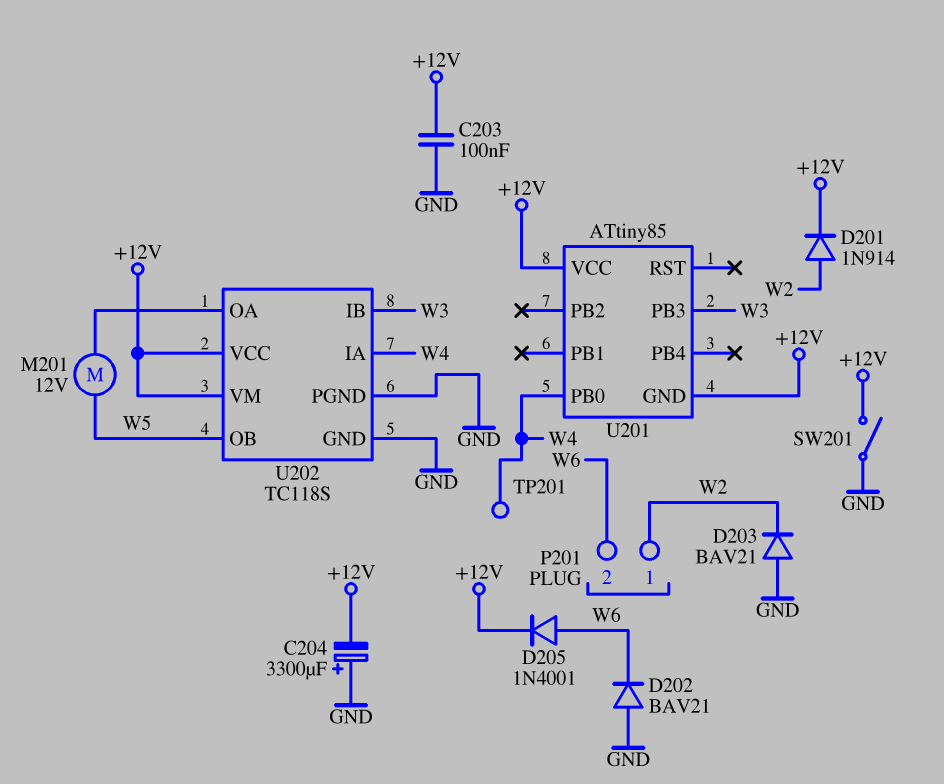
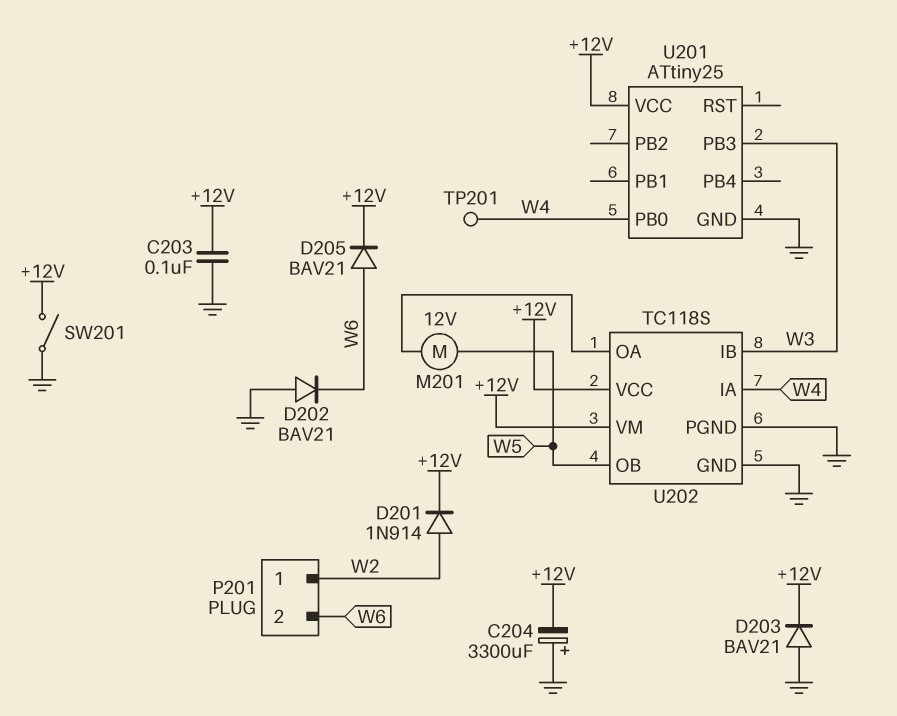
D203: diode BAV21 (A GND, K W2) -> diode BAV21 (A GND, K +12V)
D205: diode 1N4001 (A W6, K +12V) -> diode BAV21 (A W6, K +12V)
U201: ATtiny85 -> ATtiny25
U201 pin GND: +12V -> GND

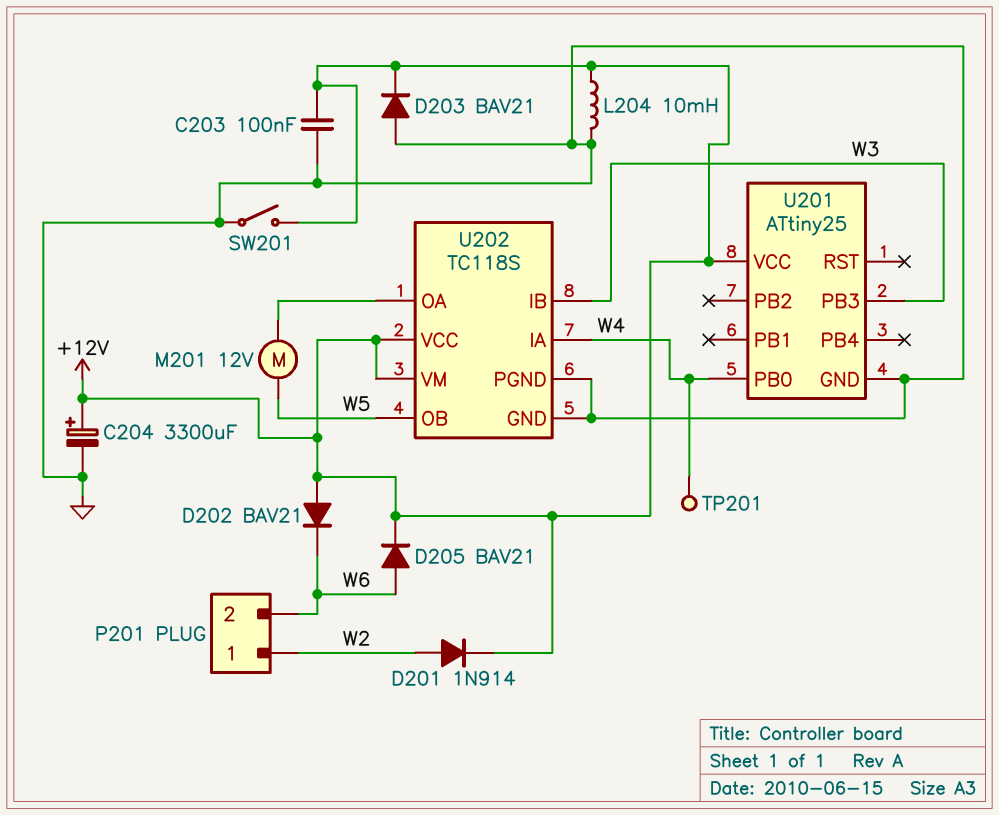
C204: 3300uF (plus GND, minus +12V) -> 3300uF (plus +12V, minus GND)
D202: diode BAV21 (A GND, K W6) -> diode BAV21 (A +12V, K W6)
L204: none -> 10mH (+12V, GND)

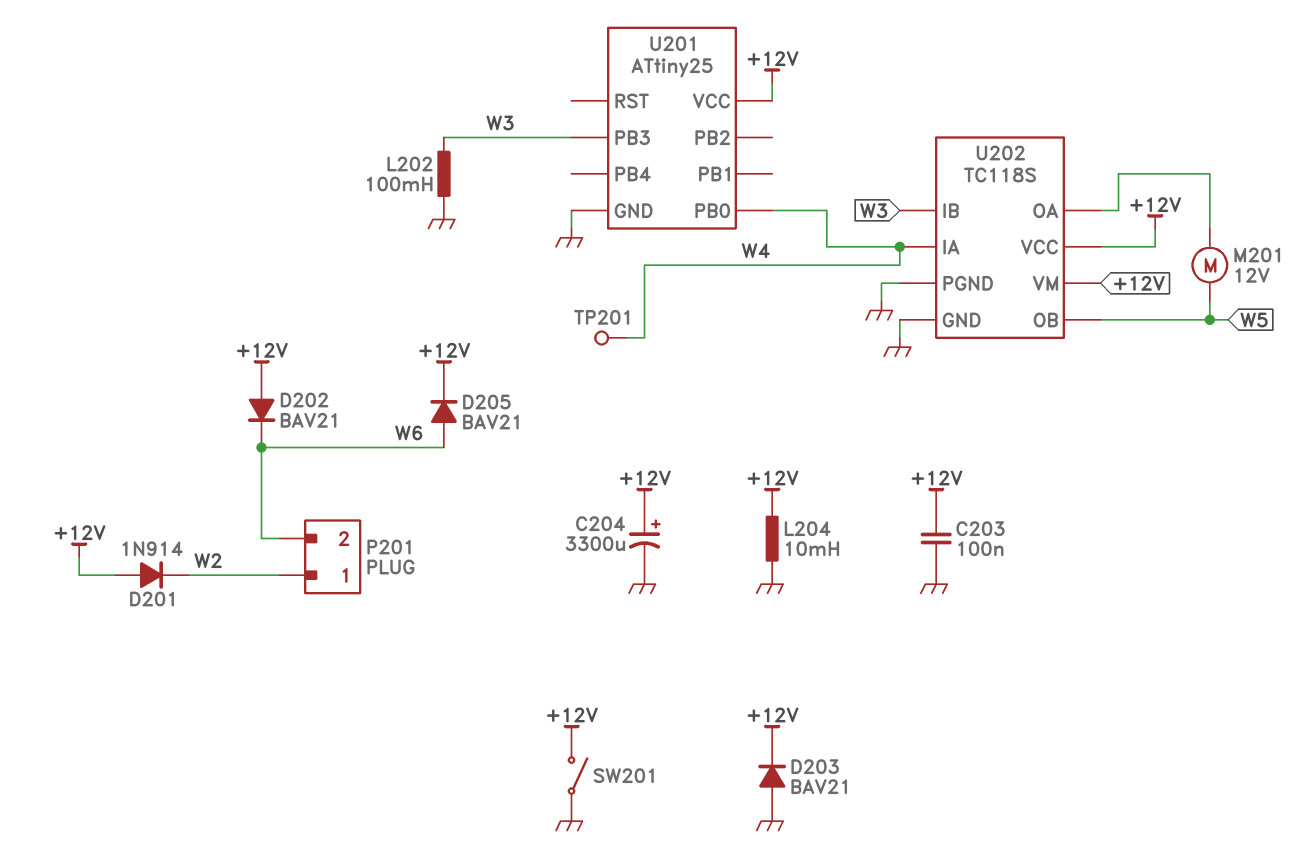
D201: diode 1N914 (A W2, K +12V) -> diode 1N914 (A +12V, K W2)
L202: none -> 100mH (GND, W3)

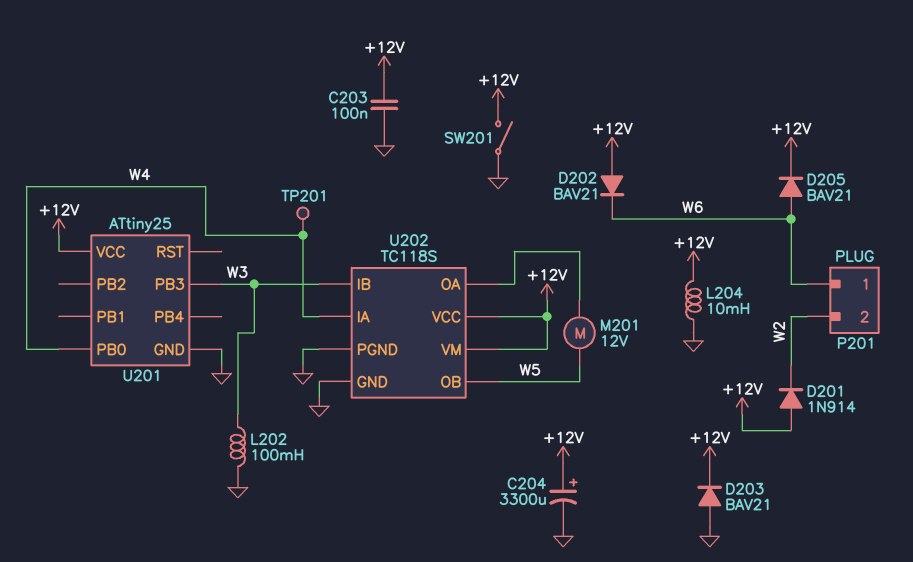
P201 pin 1: W2 -> W6
P201 pin 2: W6 -> W2

